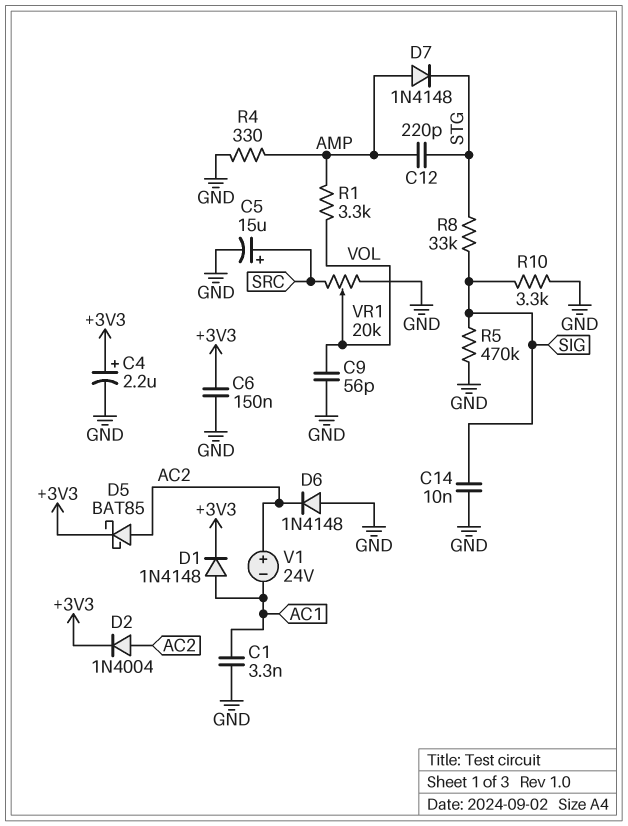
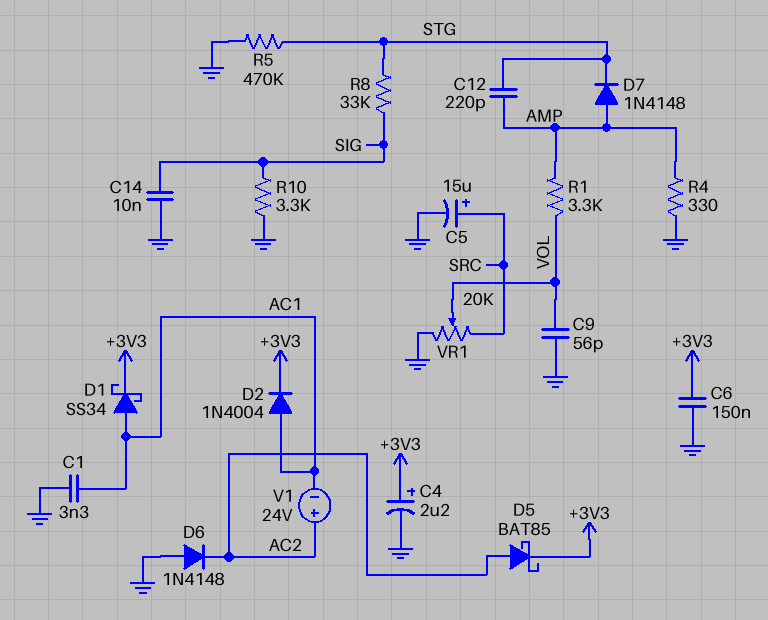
D1: diode 1N4148 (A AC1, K +3V3) -> schottky SS34 (A AC1, K +3V3)
D2: diode 1N4004 (A AC2, K +3V3) -> diode 1N4004 (A AC1, K +3V3)
R5: 470k (GND, SIG) -> 470k (GND, STG)

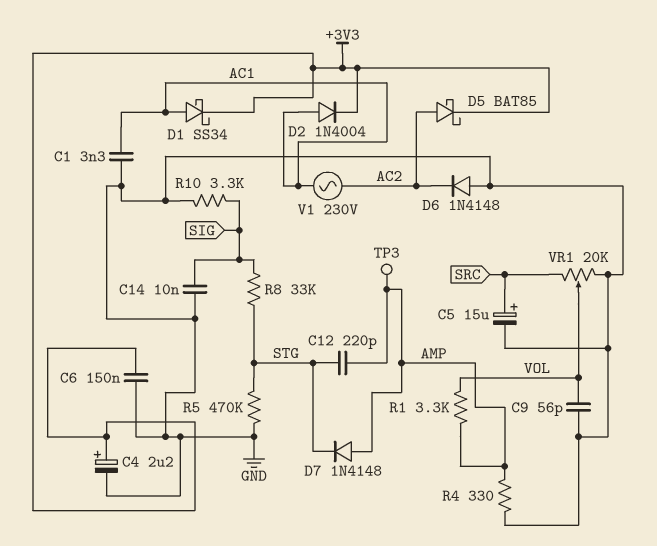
TP3: none -> test point (AMP)
V1: 24V (plus AC2, minus AC1) -> AC 230V (AC1, AC2)

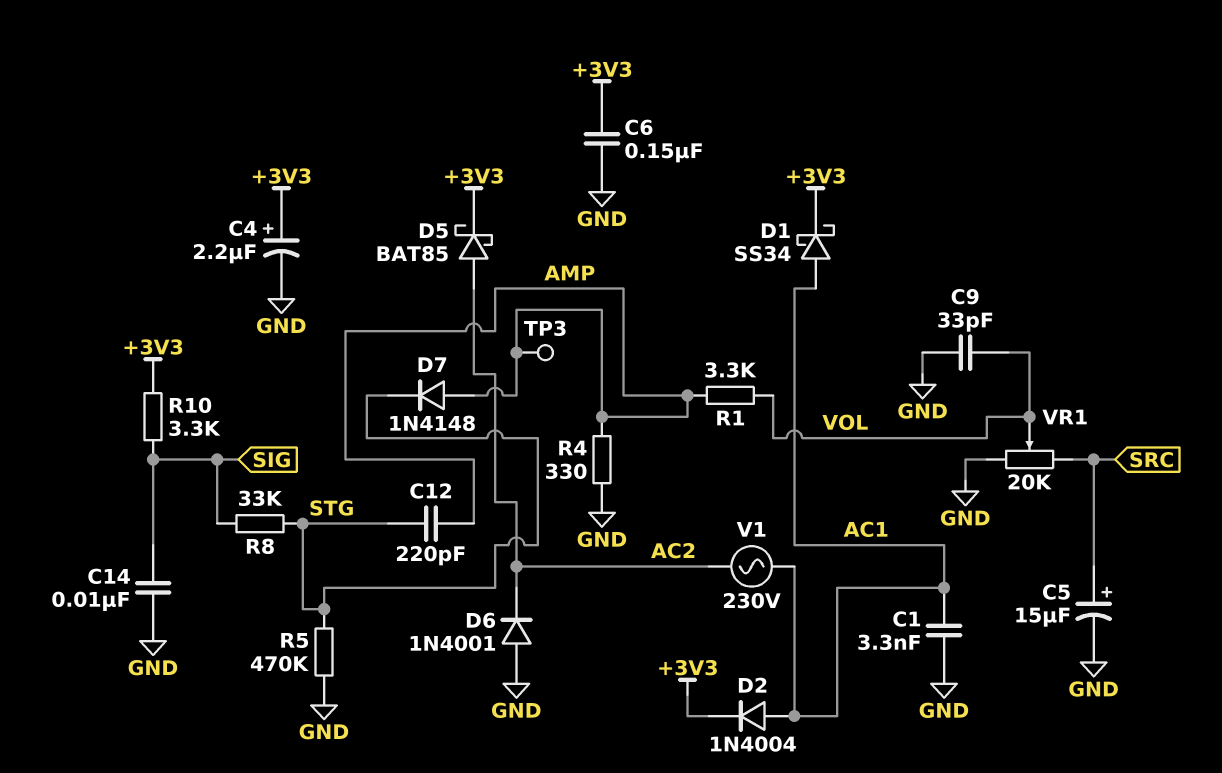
C9: 56pF (GND, VOL) -> 33pF (GND, VOL)
D6: diode 1N4148 (A GND, K AC2) -> diode 1N4001 (A GND, K AC2)
R10: 3.3k (GND, SIG) -> 3.3k (+3V3, SIG)

